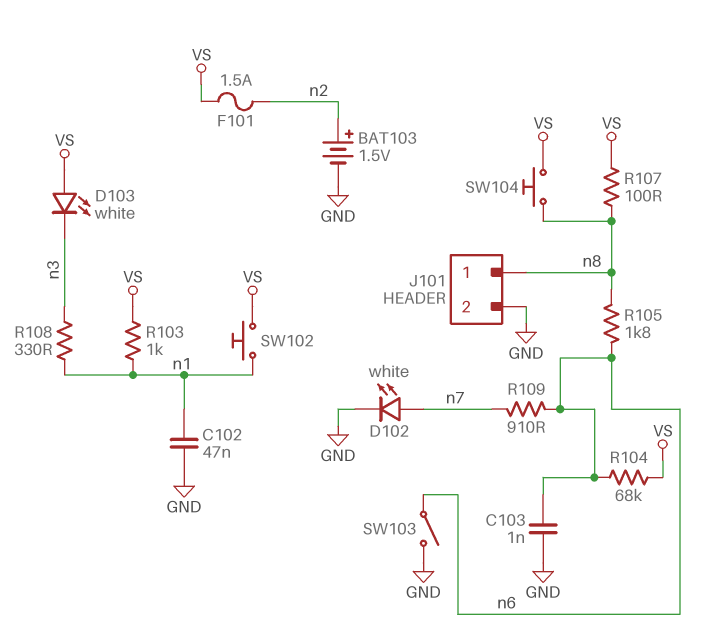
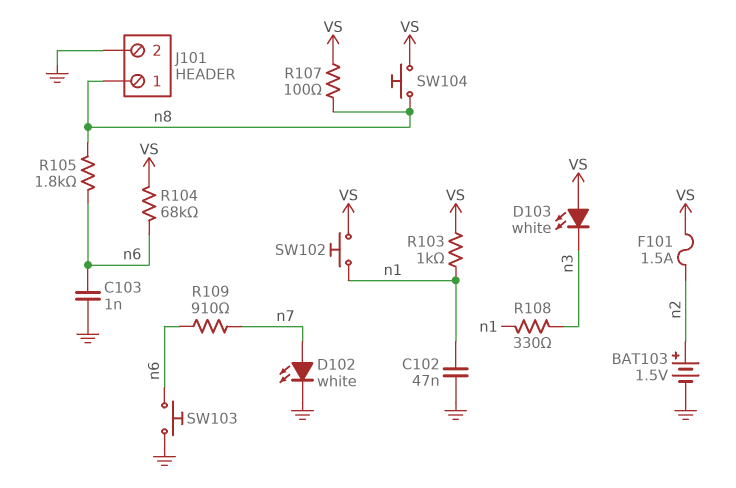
SW103: switch (GND, n6) -> button (GND, n6)

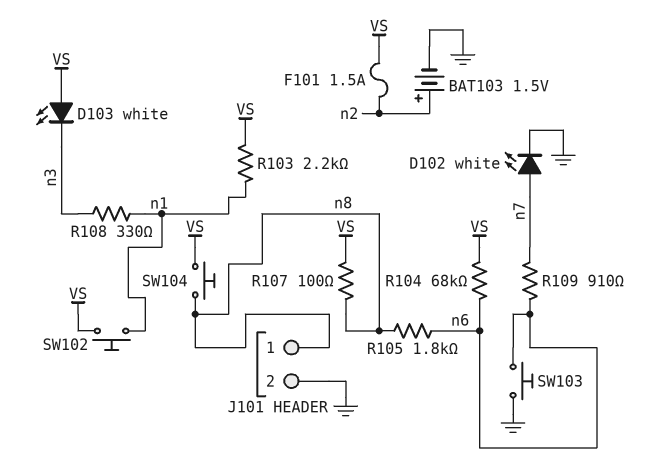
C102: 47nF (GND, n1) -> none
C103: 1nF (GND, n6) -> none
R103: 1k (VS, n1) -> 2.2k (VS, n1)

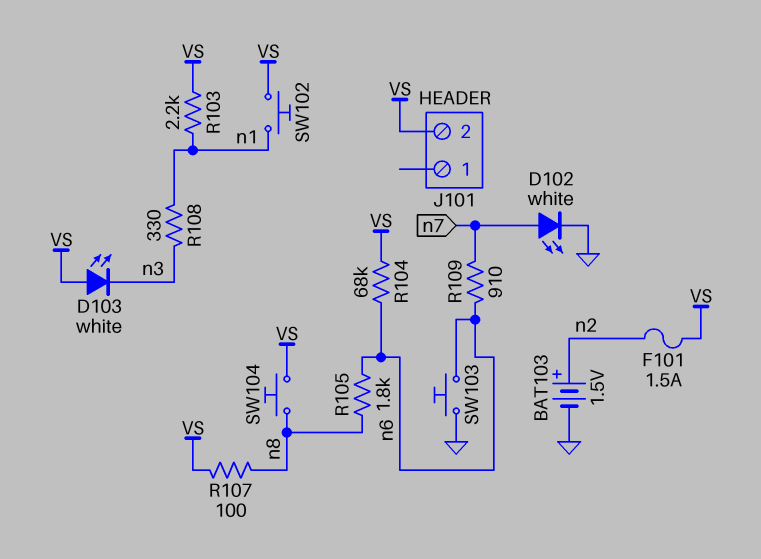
J101 pin 1: n8 -> none
J101 pin 2: GND -> VS

